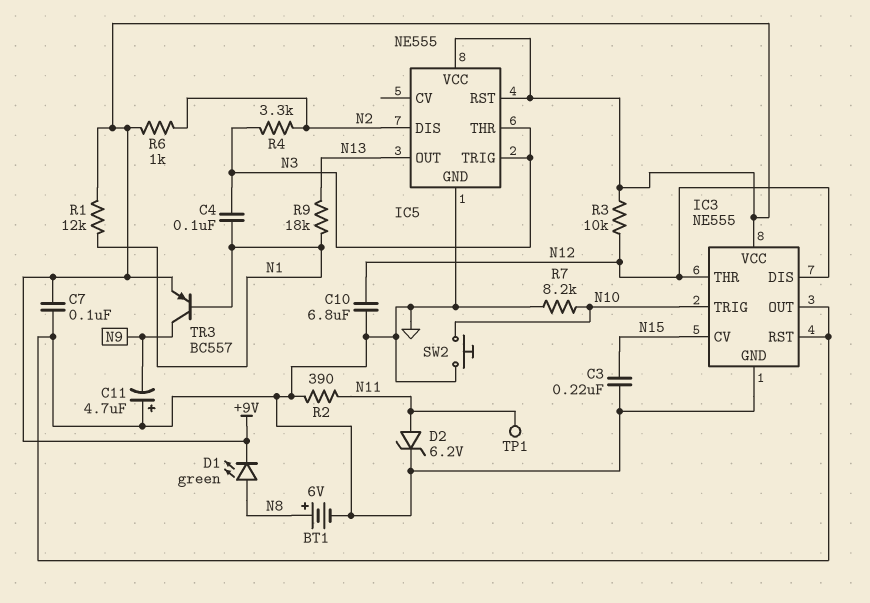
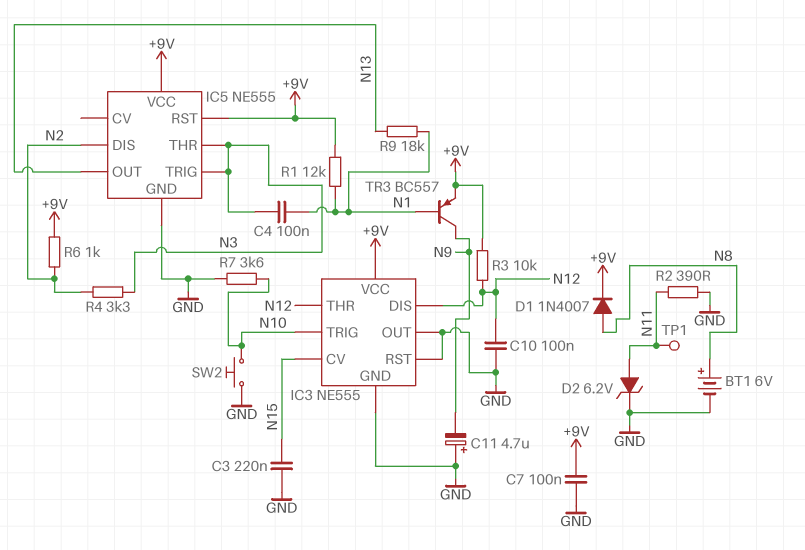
C10: 6.8uF (GND, N12) -> 100nF (GND, N12)
D1: LED green (A N8, K +9V) -> diode 1N4007 (A N8, K +9V)
R7: 8.2k (GND, N10) -> 3.6k (GND, N10)

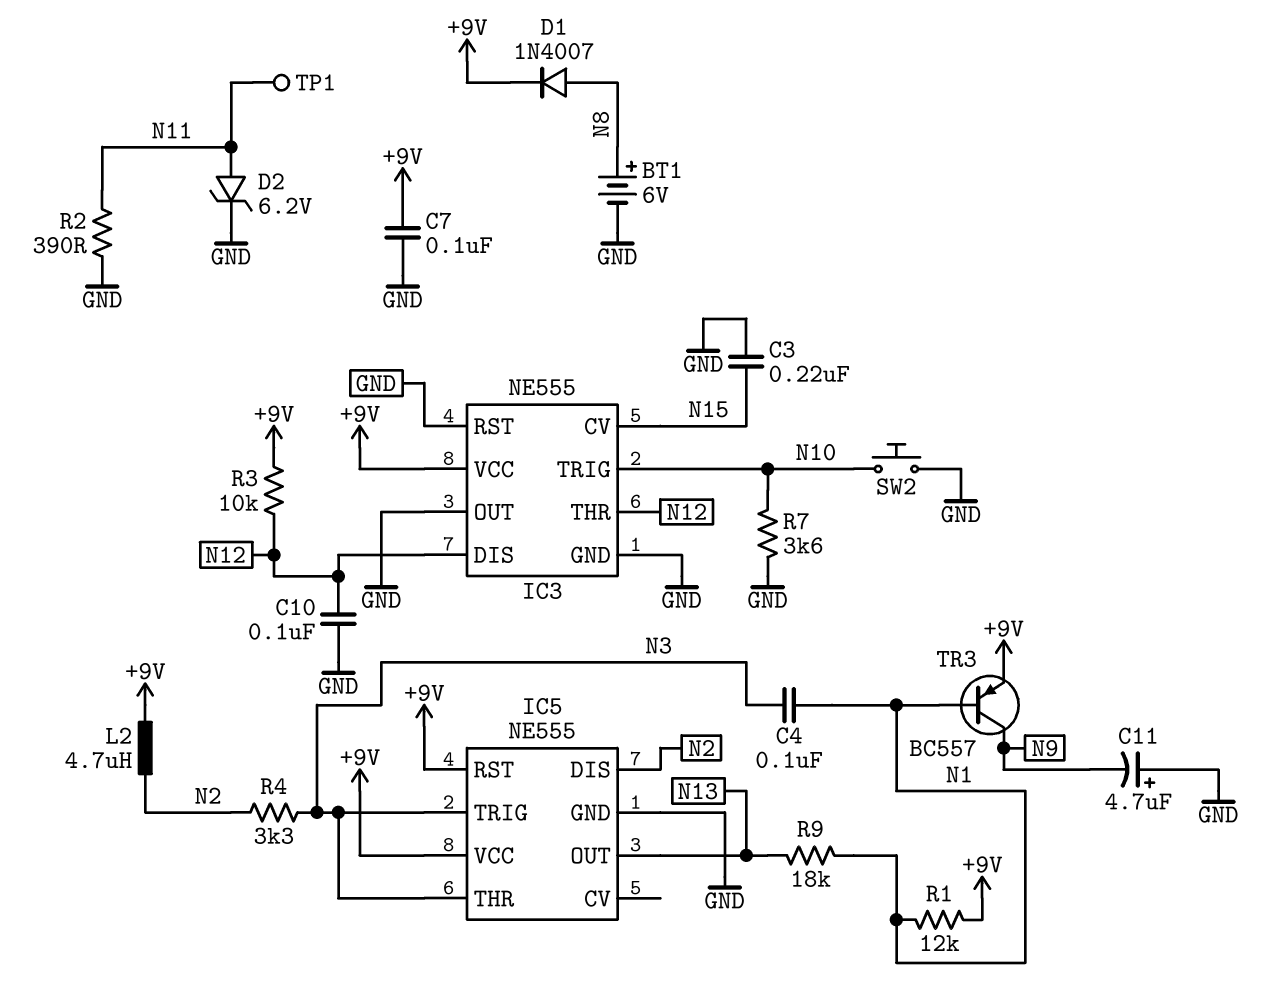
L2: none -> 4.7uH (+9V, N2)
R6: 1k (+9V, N2) -> none

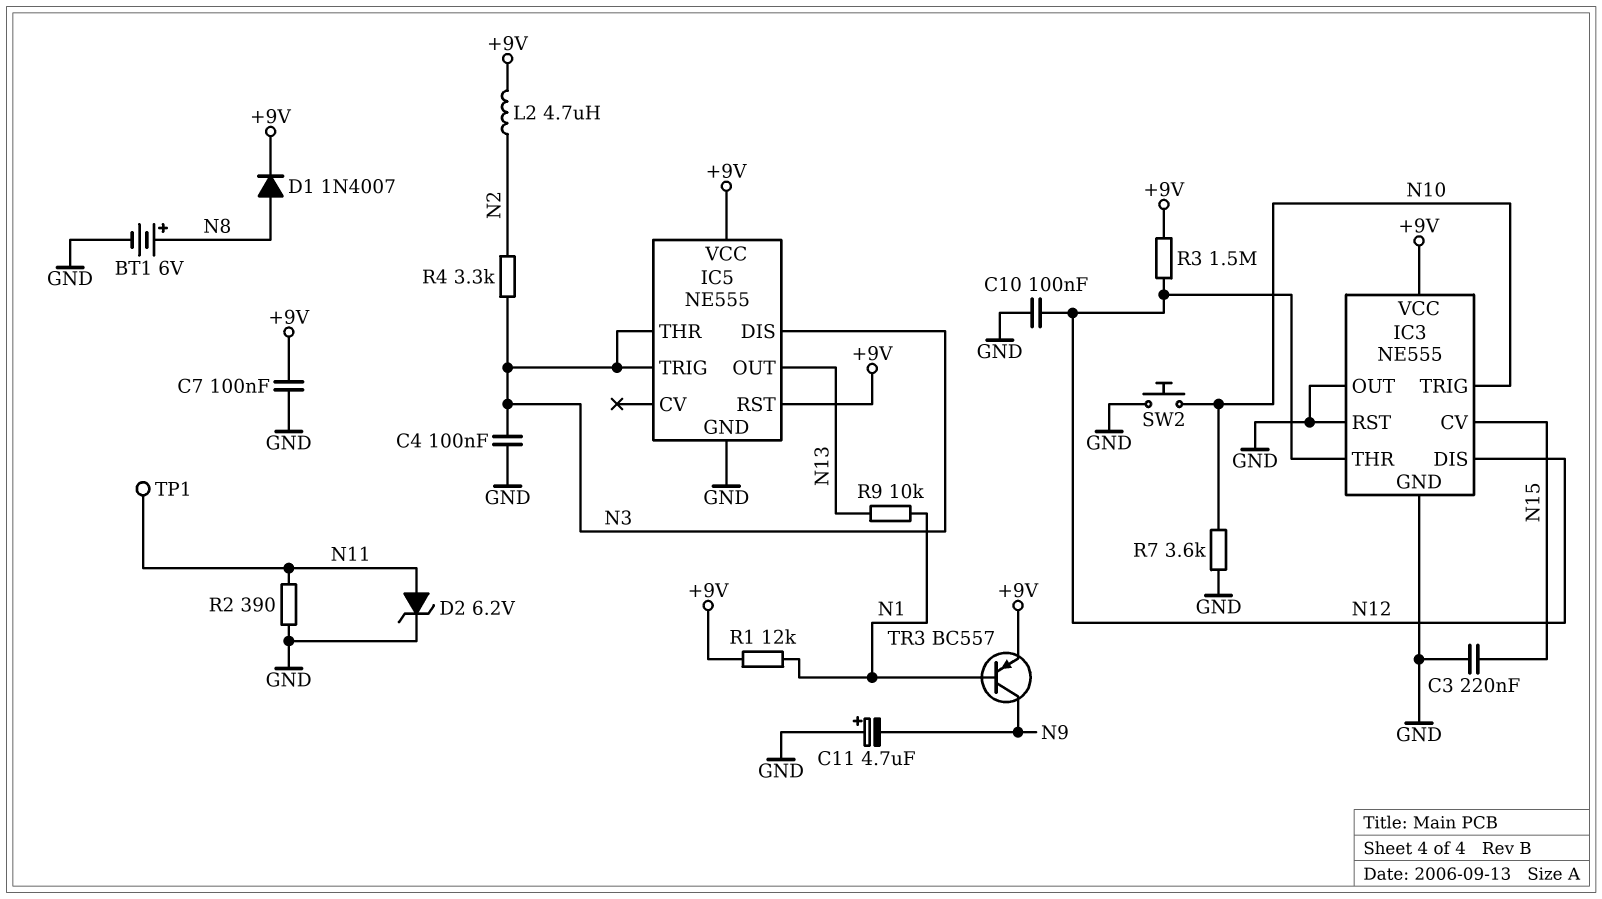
C4: 100nF (N1, N3) -> 100nF (GND, N3)
IC5 pin DIS: N2 -> N3
R3: 10k (+9V, N12) -> 1.5M (+9V, N12)
R9: 18k (N1, N13) -> 10k (N1, N13)

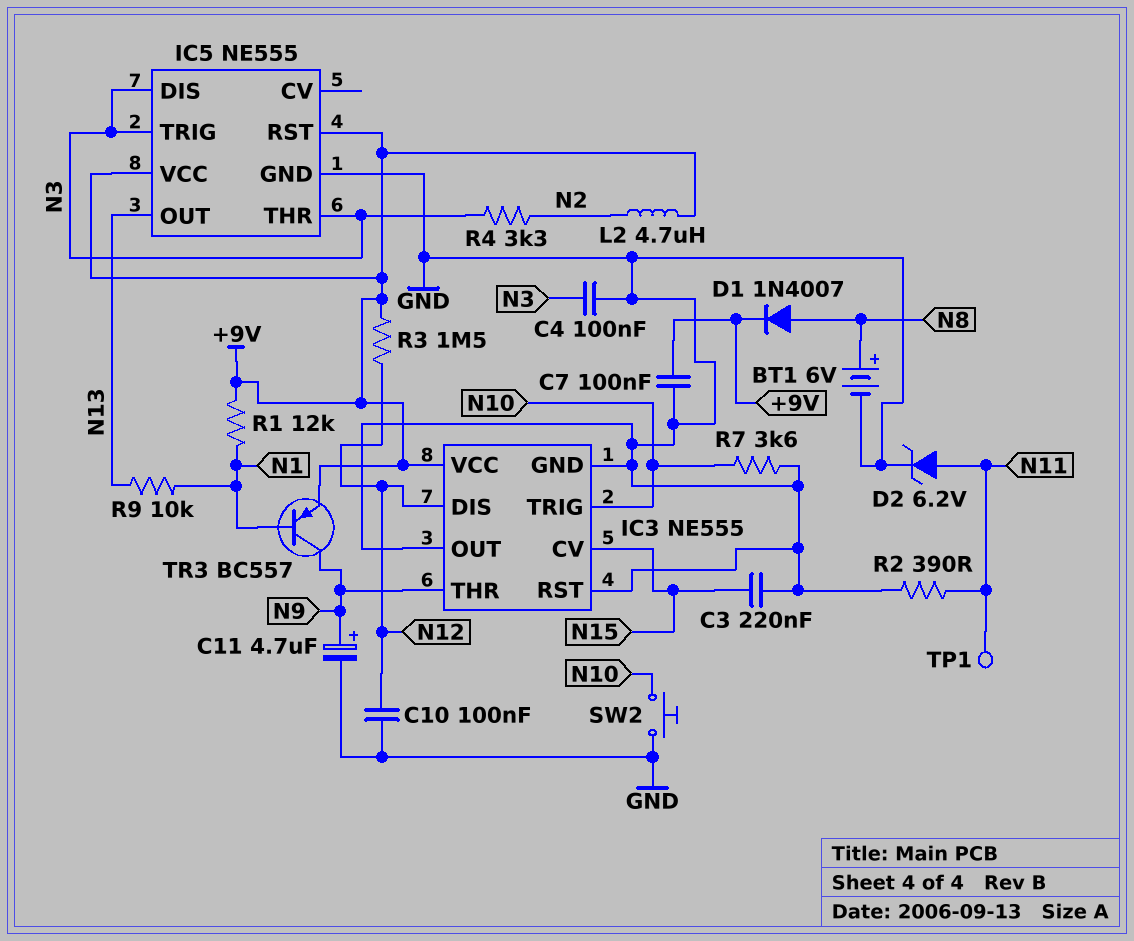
C11: 4.7uF (plus GND, minus N9) -> 4.7uF (plus N9, minus GND)
IC3 pin THR: N12 -> N9

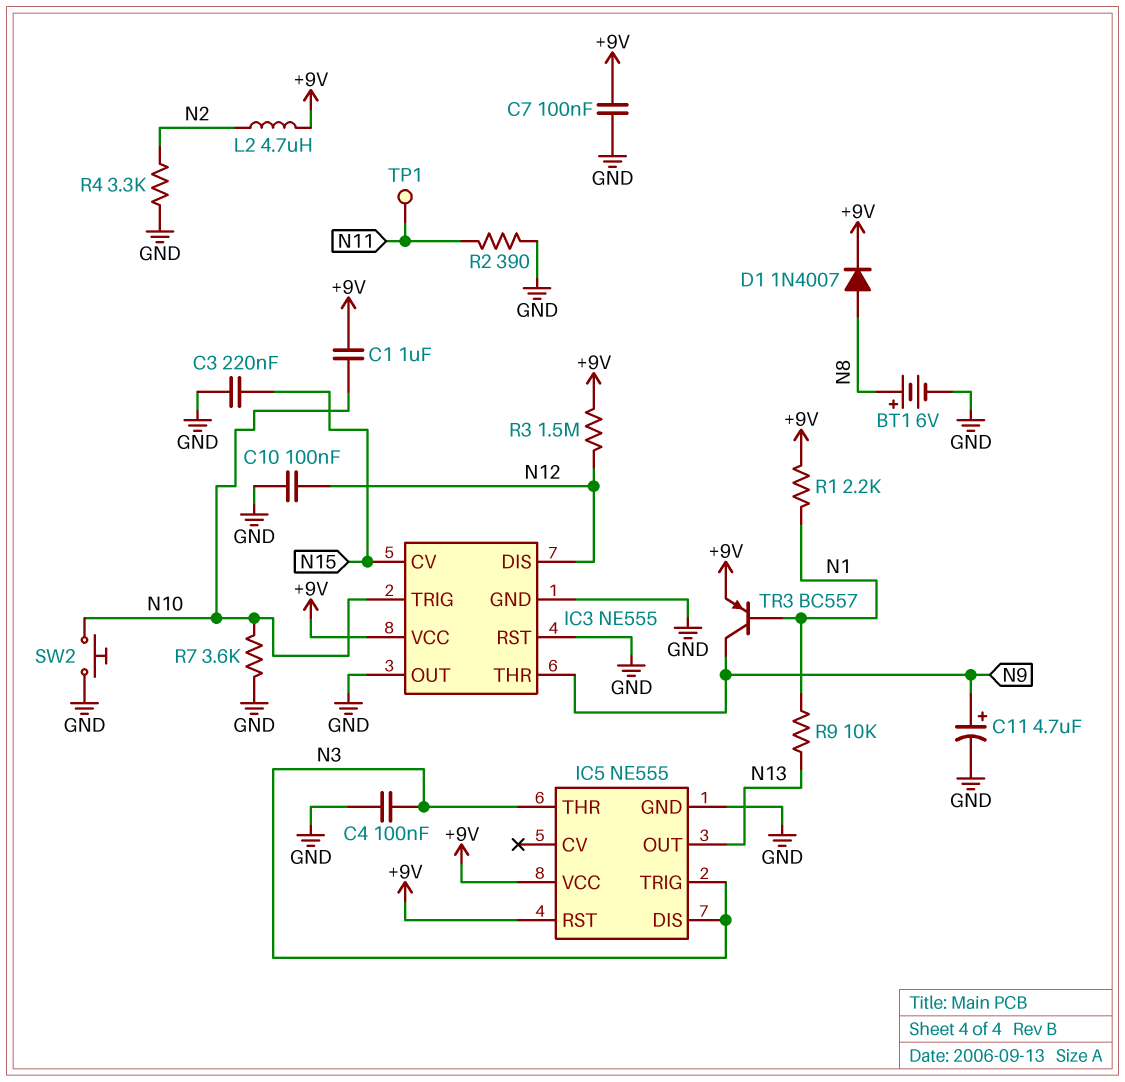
C1: none -> 1uF (+9V, N10)
D2: zener 6.2V (A N11, K GND) -> none
R1: 12k (+9V, N1) -> 2.2k (+9V, N1)
R4: 3.3k (N2, N3) -> 3.3k (GND, N2)

